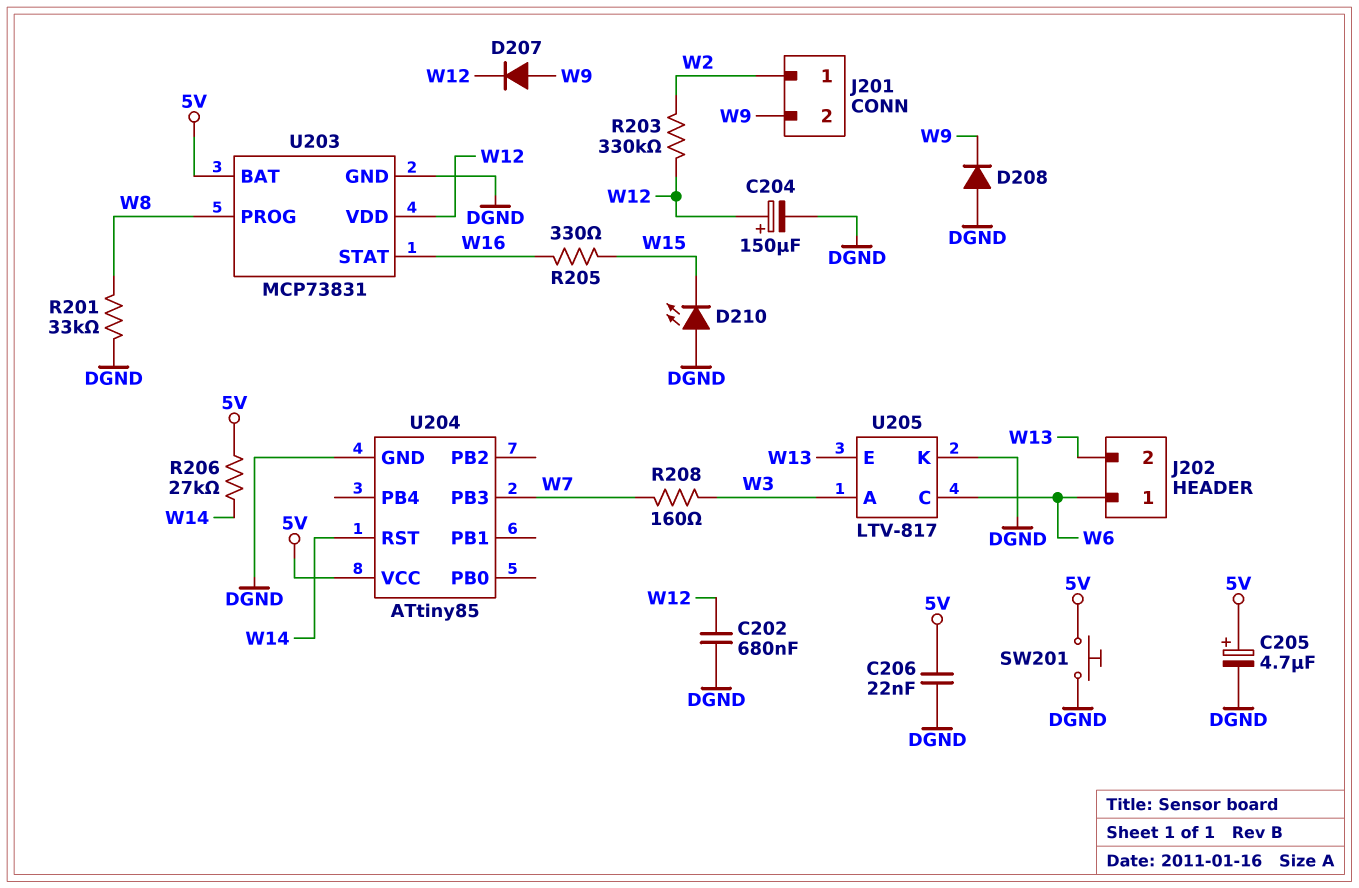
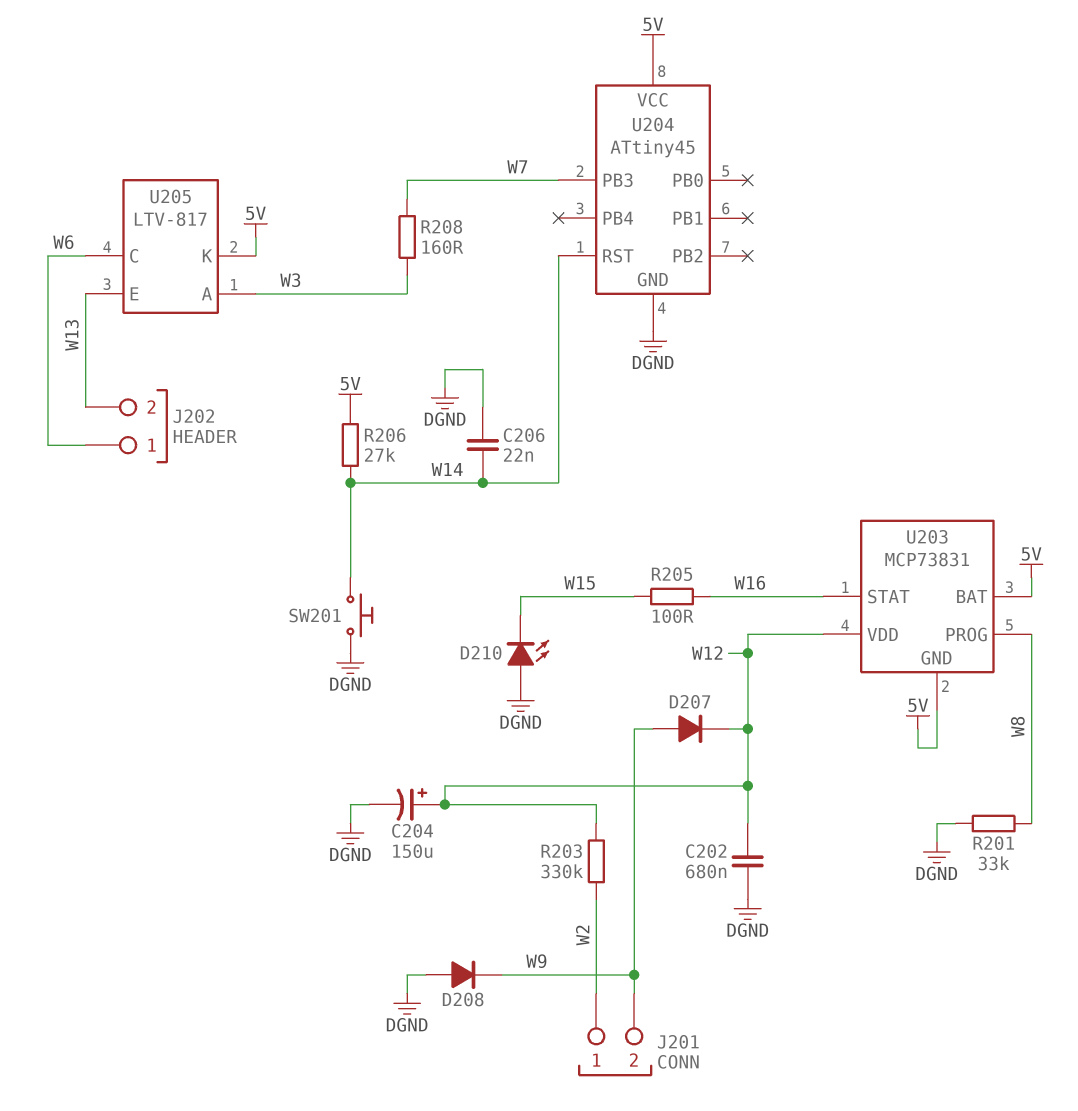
C205: 4.7uF (plus 5V, minus DGND) -> none
C206: 22nF (5V, DGND) -> 22nF (DGND, W14)
R205: 330 (W15, W16) -> 100 (W15, W16)
SW201: button (5V, DGND) -> button (DGND, W14)
U203 pin GND: DGND -> 5V
U204: ATtiny85 -> ATtiny45
U205 pin K: DGND -> 5V

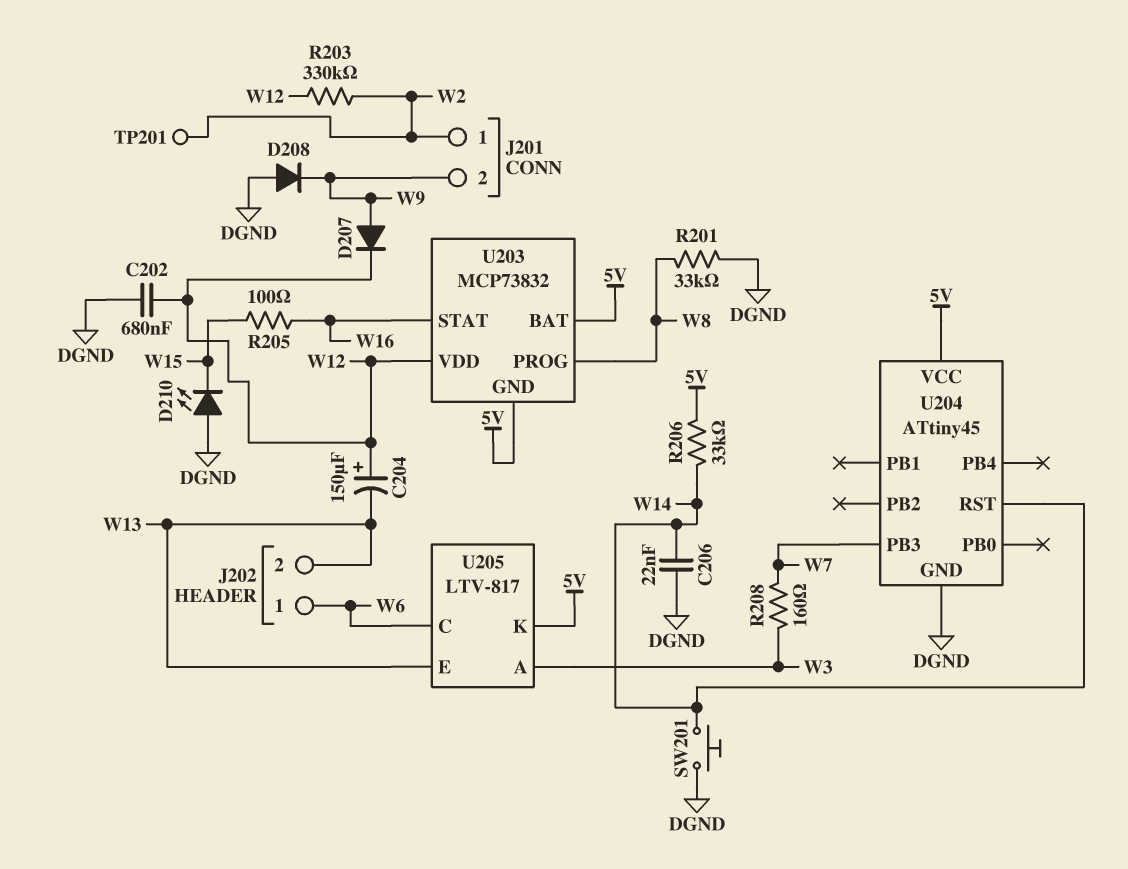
C204: 150uF (plus W12, minus DGND) -> 150uF (plus W12, minus W13)
R206: 27k (5V, W14) -> 33k (5V, W14)
TP201: none -> test point (W2)
U203: MCP73831 -> MCP73832

